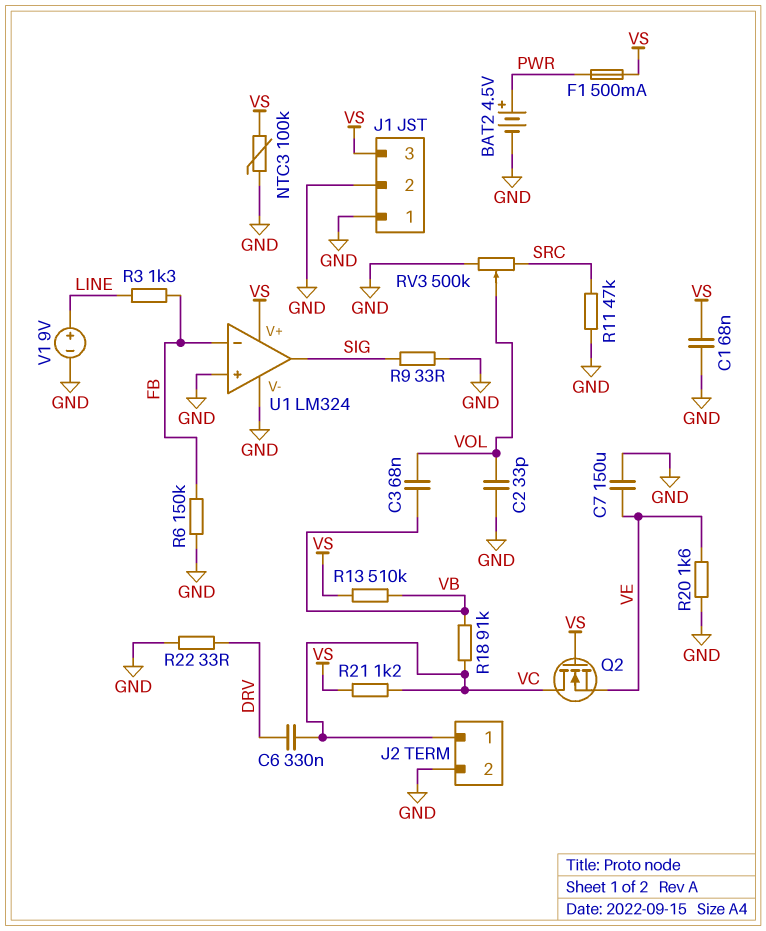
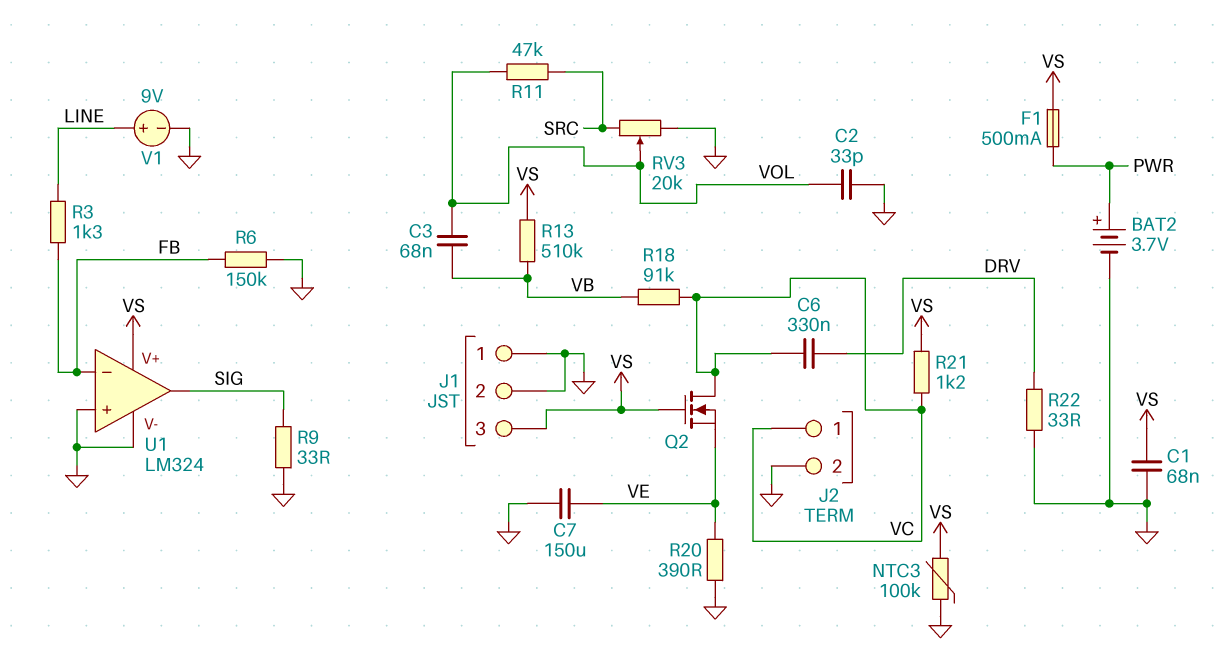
BAT2: 4.5V (plus PWR, minus GND) -> 3.7V (plus PWR, minus GND)
R11: 47k (GND, SRC) -> 47k (SRC, VOL)
R20: 1.6k (GND, VE) -> 390 (GND, VE)
RV3: 500k (GND, SRC, wiper VOL) -> 20k (GND, SRC, wiper VOL)

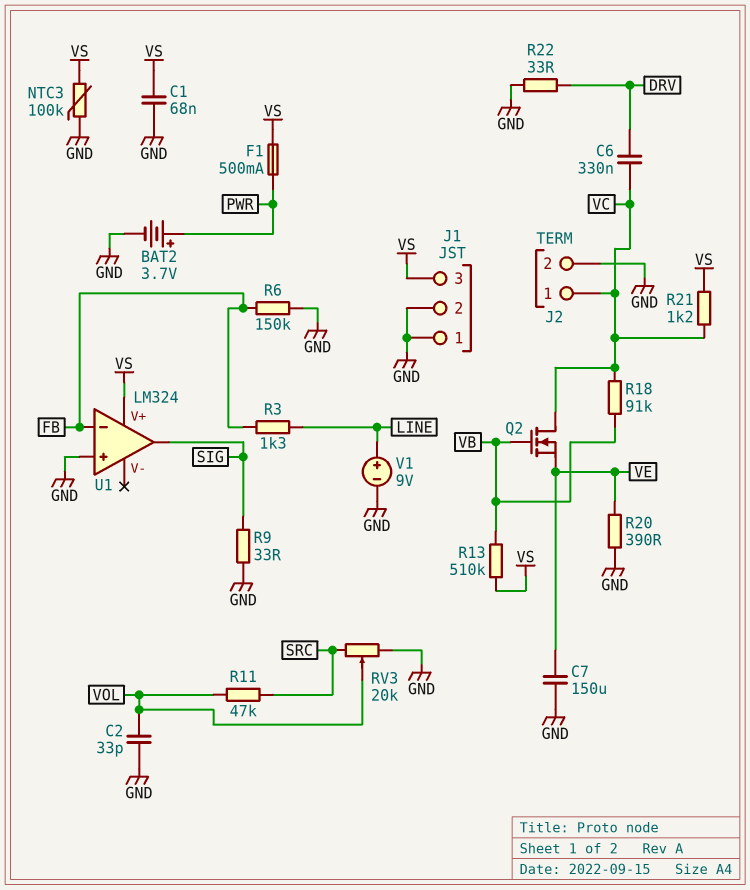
C3: 68nF (VB, VOL) -> none
Q2: NMOS (G VS, D VC, S VE) -> NMOS (G VB, D VC, S VE)
U1 pin V-: GND -> none

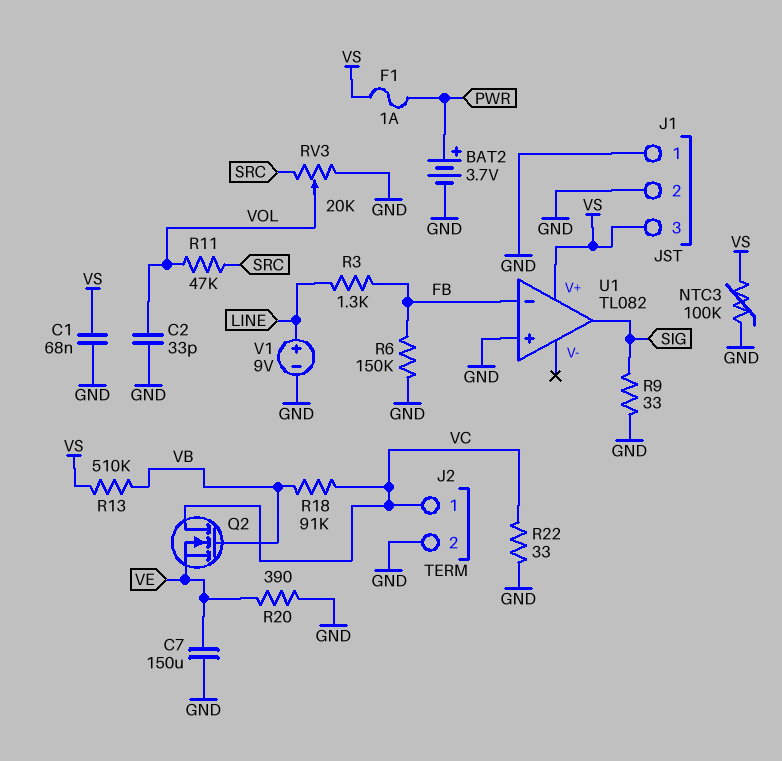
C6: 330nF (DRV, VC) -> none
F1: 500mA (PWR, VS) -> 1A (PWR, VS)
R21: 1.2k (VC, VS) -> none
R22: 33 (DRV, GND) -> 33 (GND, VC)
U1: LM324 -> TL082

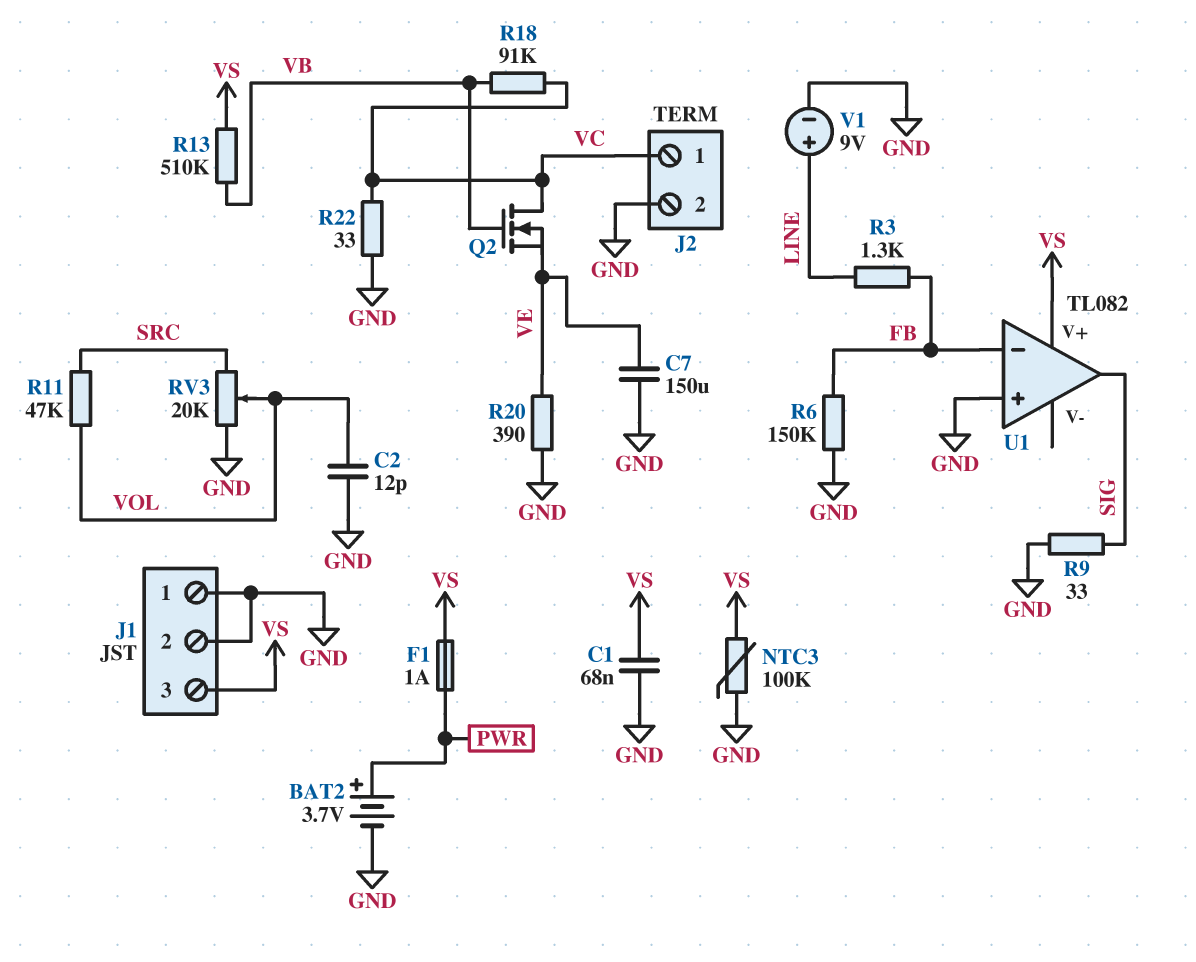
C2: 33pF (GND, VOL) -> 12pF (GND, VOL)

